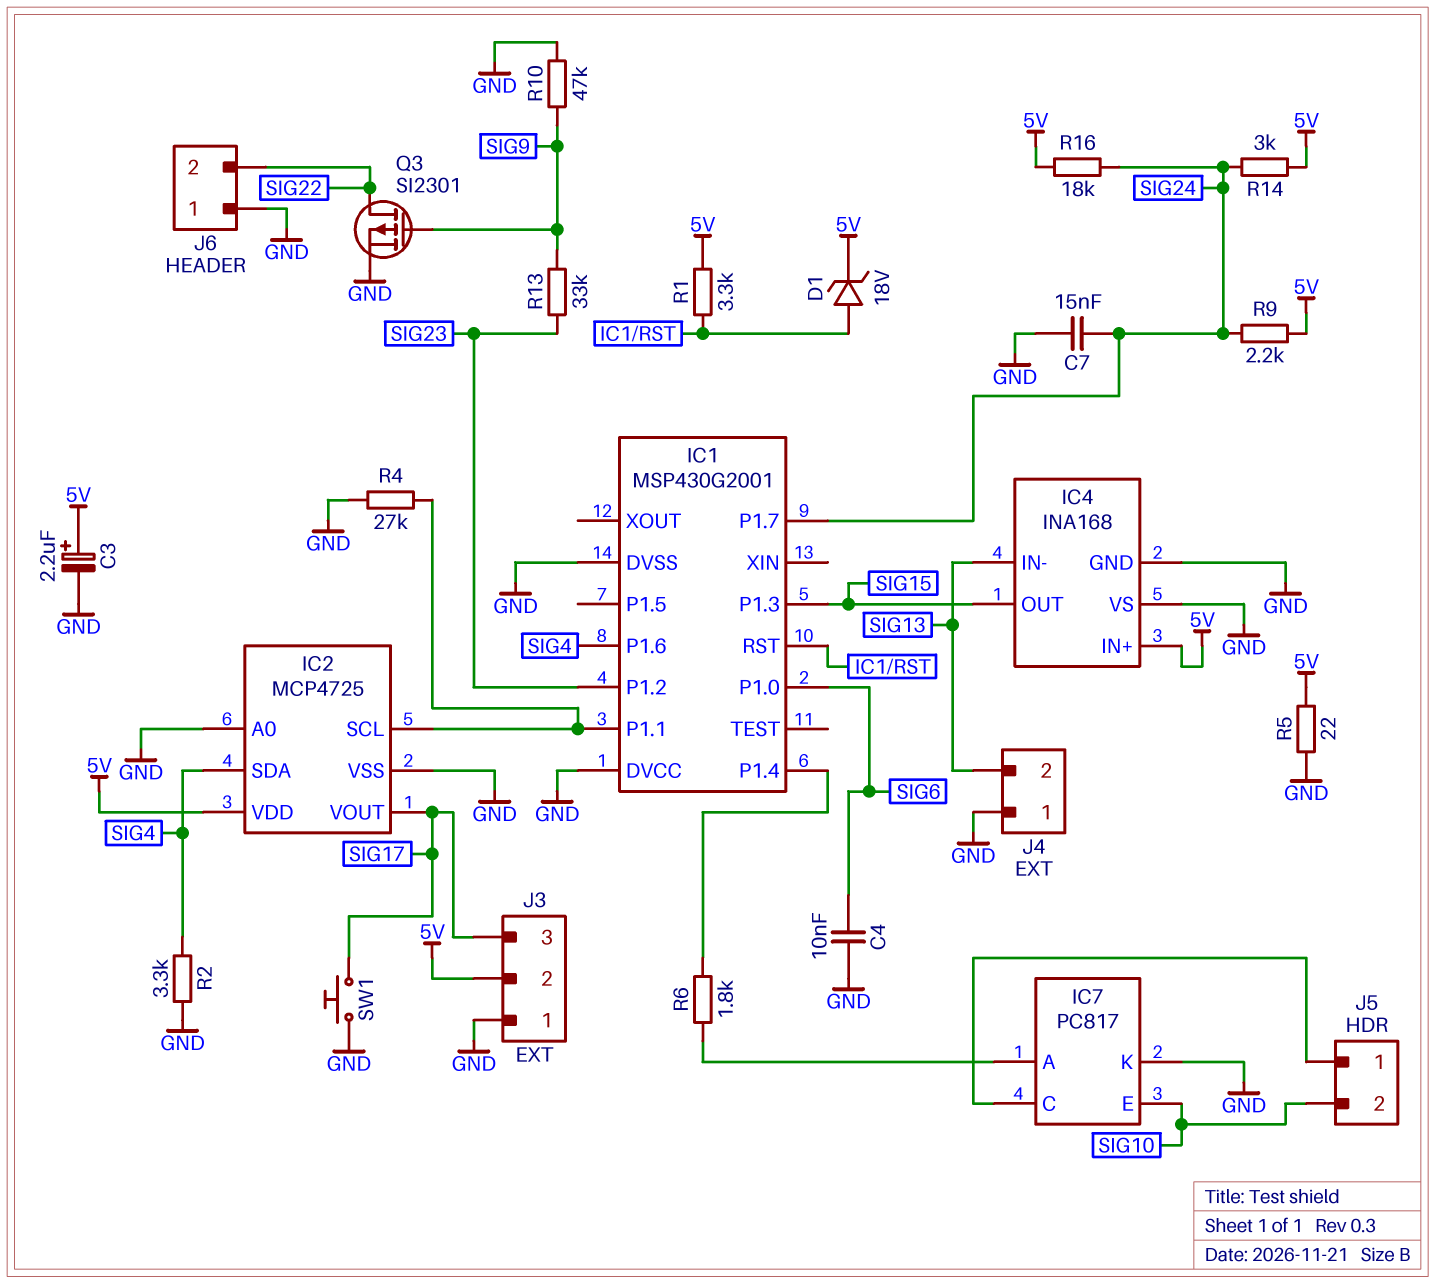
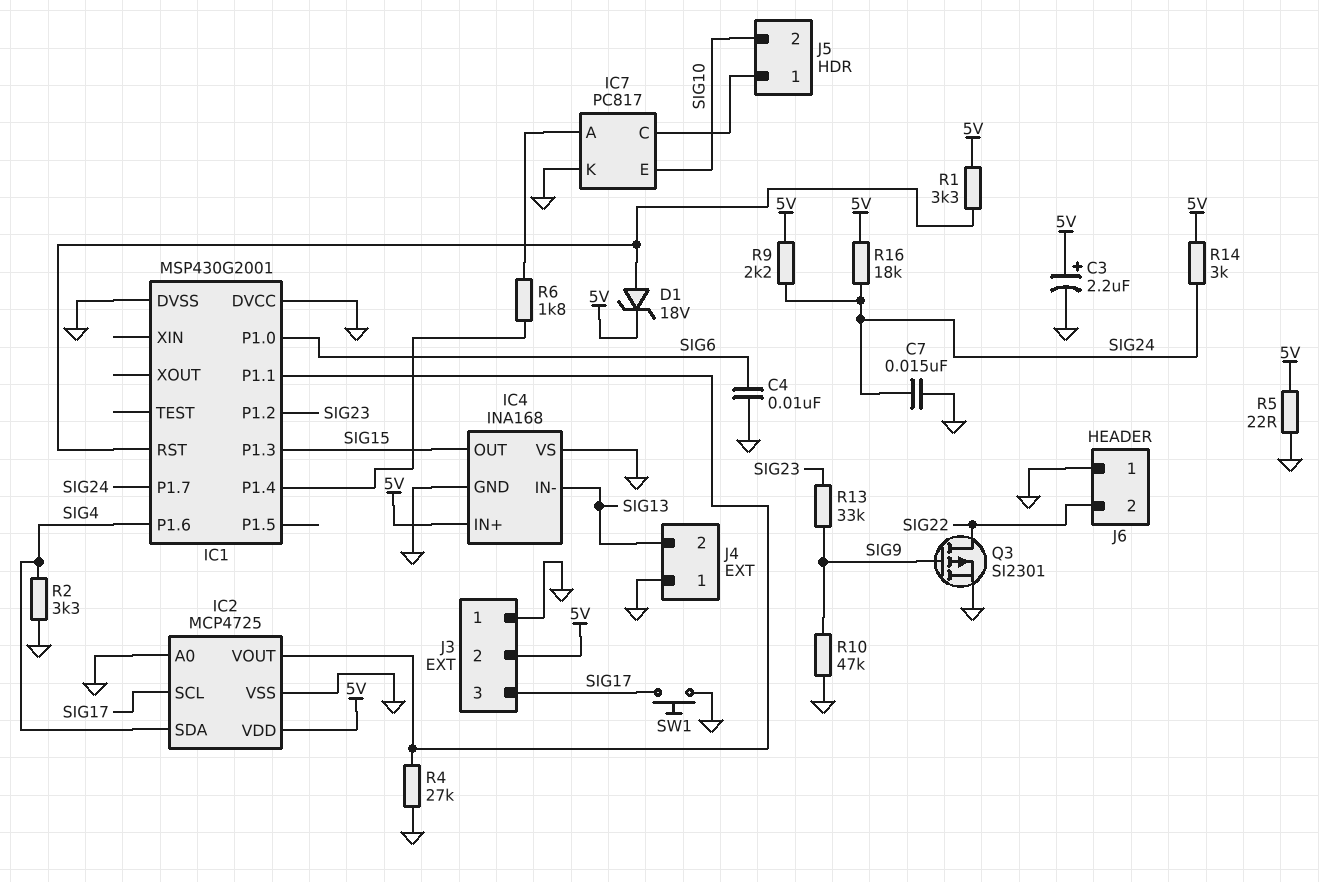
IC2 pin SCL: IC1/P1.1 -> SIG17
IC2 pin VOUT: SIG17 -> IC1/P1.1

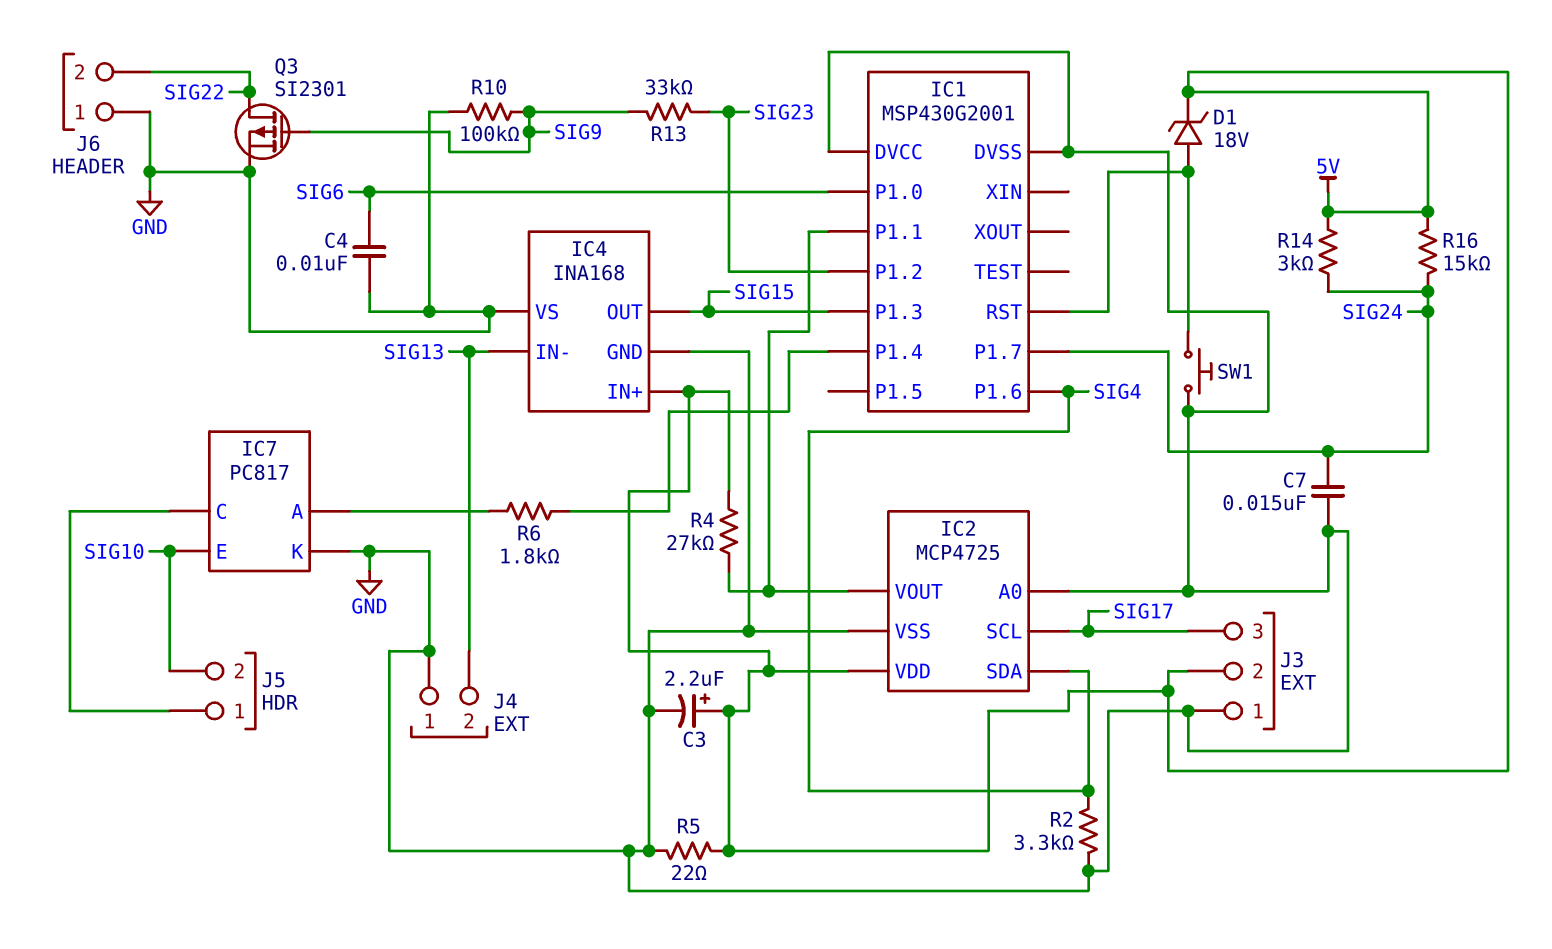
R1: 3.3k (5V, IC1/RST) -> none
R4: 27k (GND, IC1/P1.1) -> 27k (5V, IC1/P1.1)
R9: 2.2k (5V, SIG24) -> none
R10: 47k (GND, SIG9) -> 100k (GND, SIG9)
R16: 18k (5V, SIG24) -> 15k (5V, SIG24)
SW1: button (GND, SIG17) -> button (GND, IC1/RST)

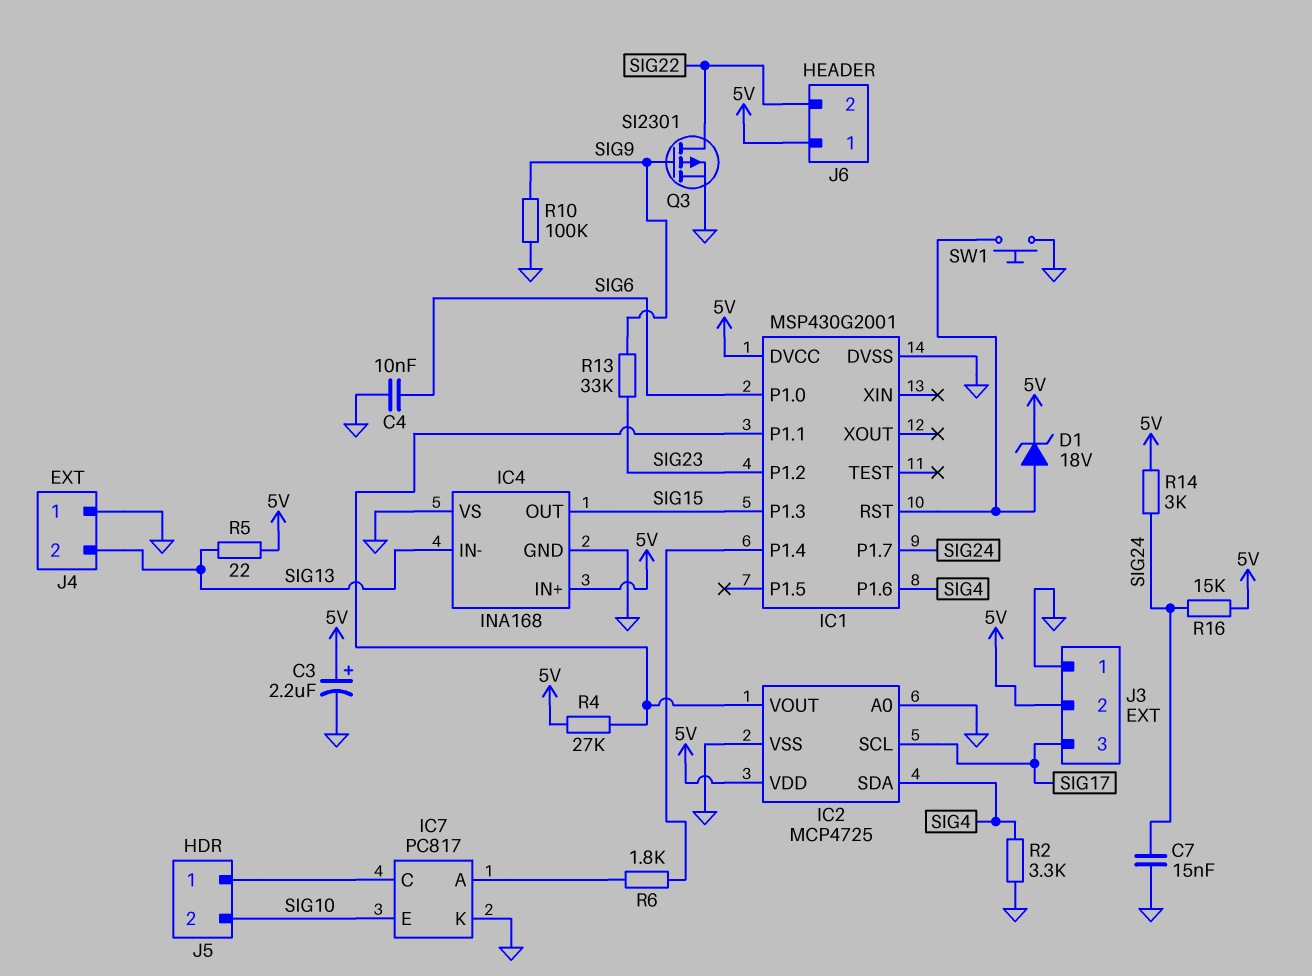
IC1 pin DVCC: GND -> 5V
J6 pin 1: GND -> 5V
R5: 22 (5V, GND) -> 22 (5V, SIG13)

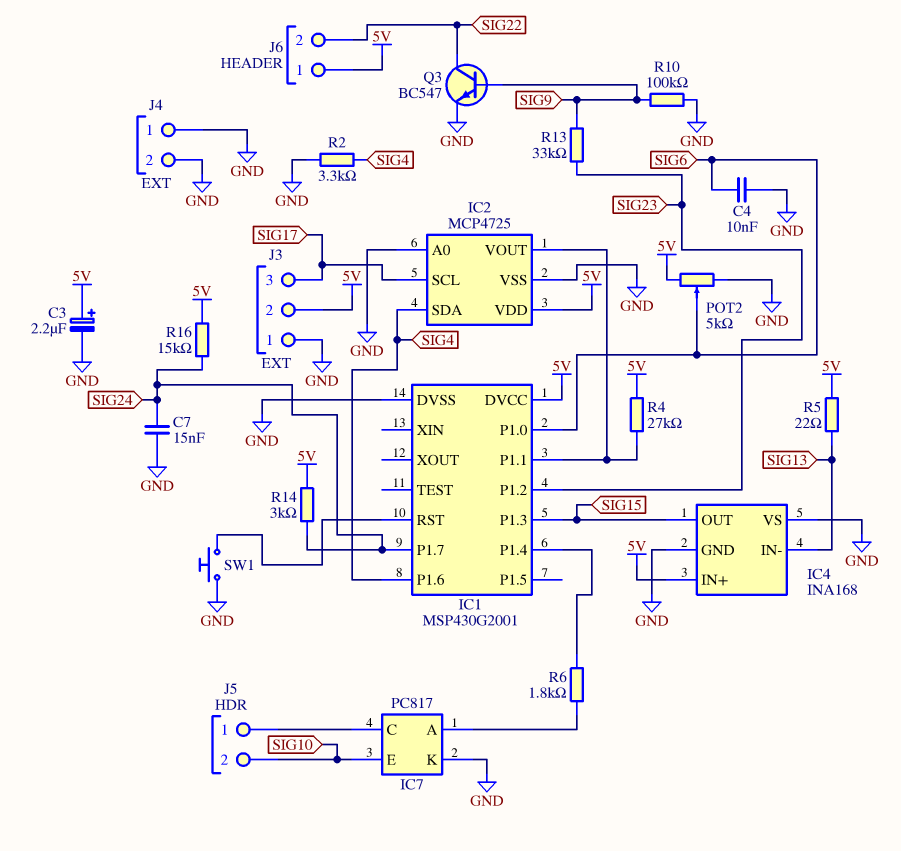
D1: zener 18V (A IC1/RST, K 5V) -> none
J4 pin 2: SIG13 -> GND
POT2: none -> 5k (5V, GND, wiper SIG6)
Q3: PMOS SI2301 (G SIG9, D SIG22, S GND) -> NPN BC547 (B SIG9, C SIG22, E GND)

